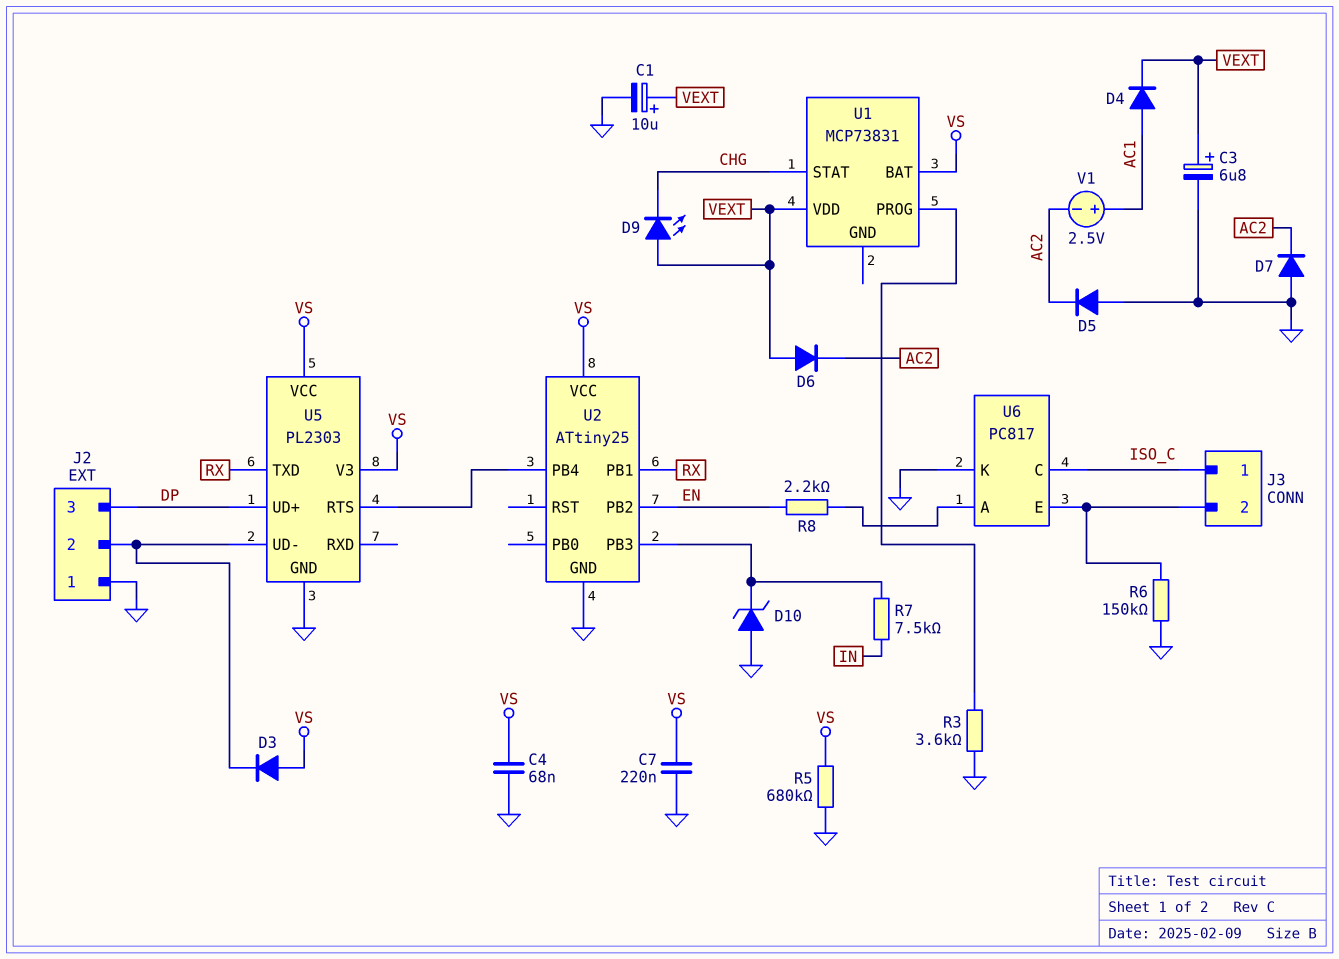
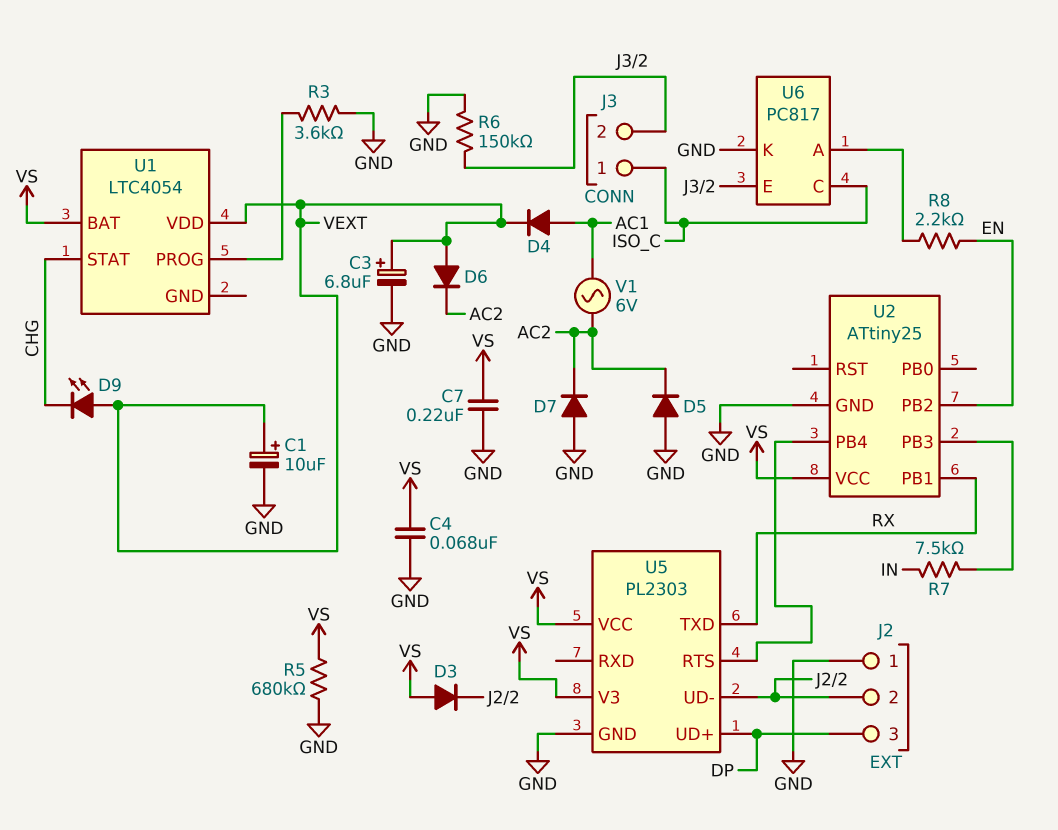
D10: zener (A GND, K U2/PB3) -> none
U1: MCP73831 -> LTC4054
V1: 2.5V (plus AC1, minus AC2) -> AC 6V (AC1, AC2)

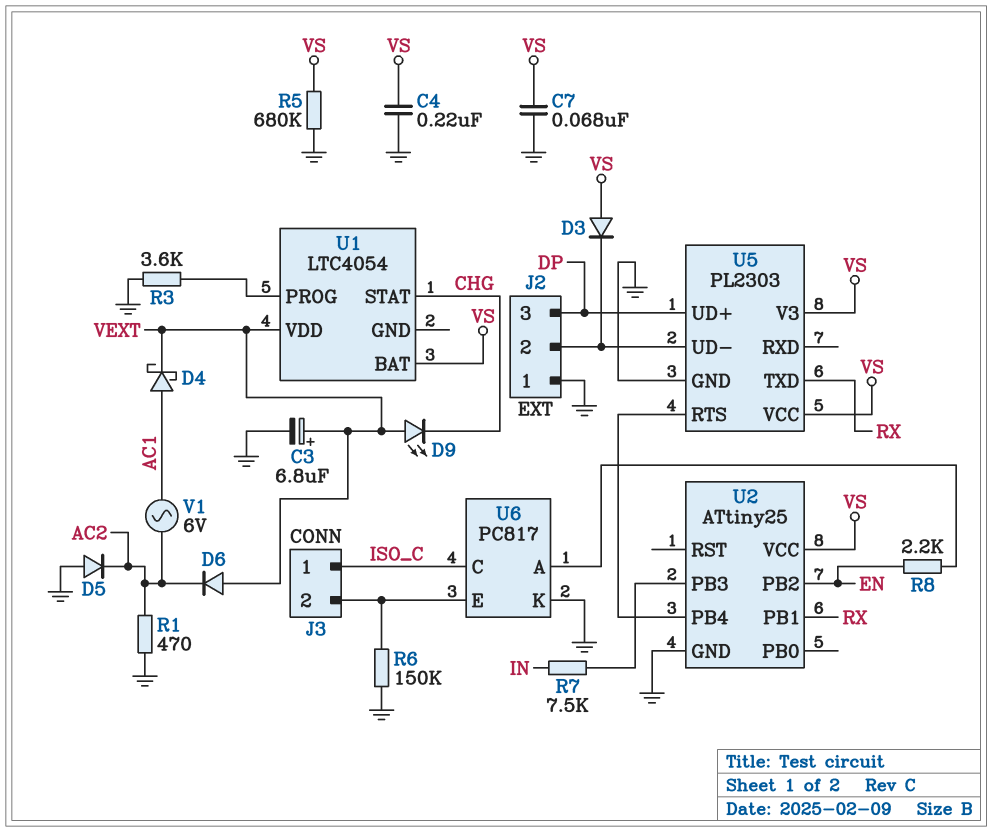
C1: 10uF (plus VEXT, minus GND) -> none
C4: 68nF (GND, VS) -> 220nF (GND, VS)
C7: 220nF (GND, VS) -> 68nF (GND, VS)
D4: diode (A AC1, K VEXT) -> schottky (A AC1, K VEXT)
D7: diode (A GND, K AC2) -> none
R1: none -> 470 (AC2, GND)

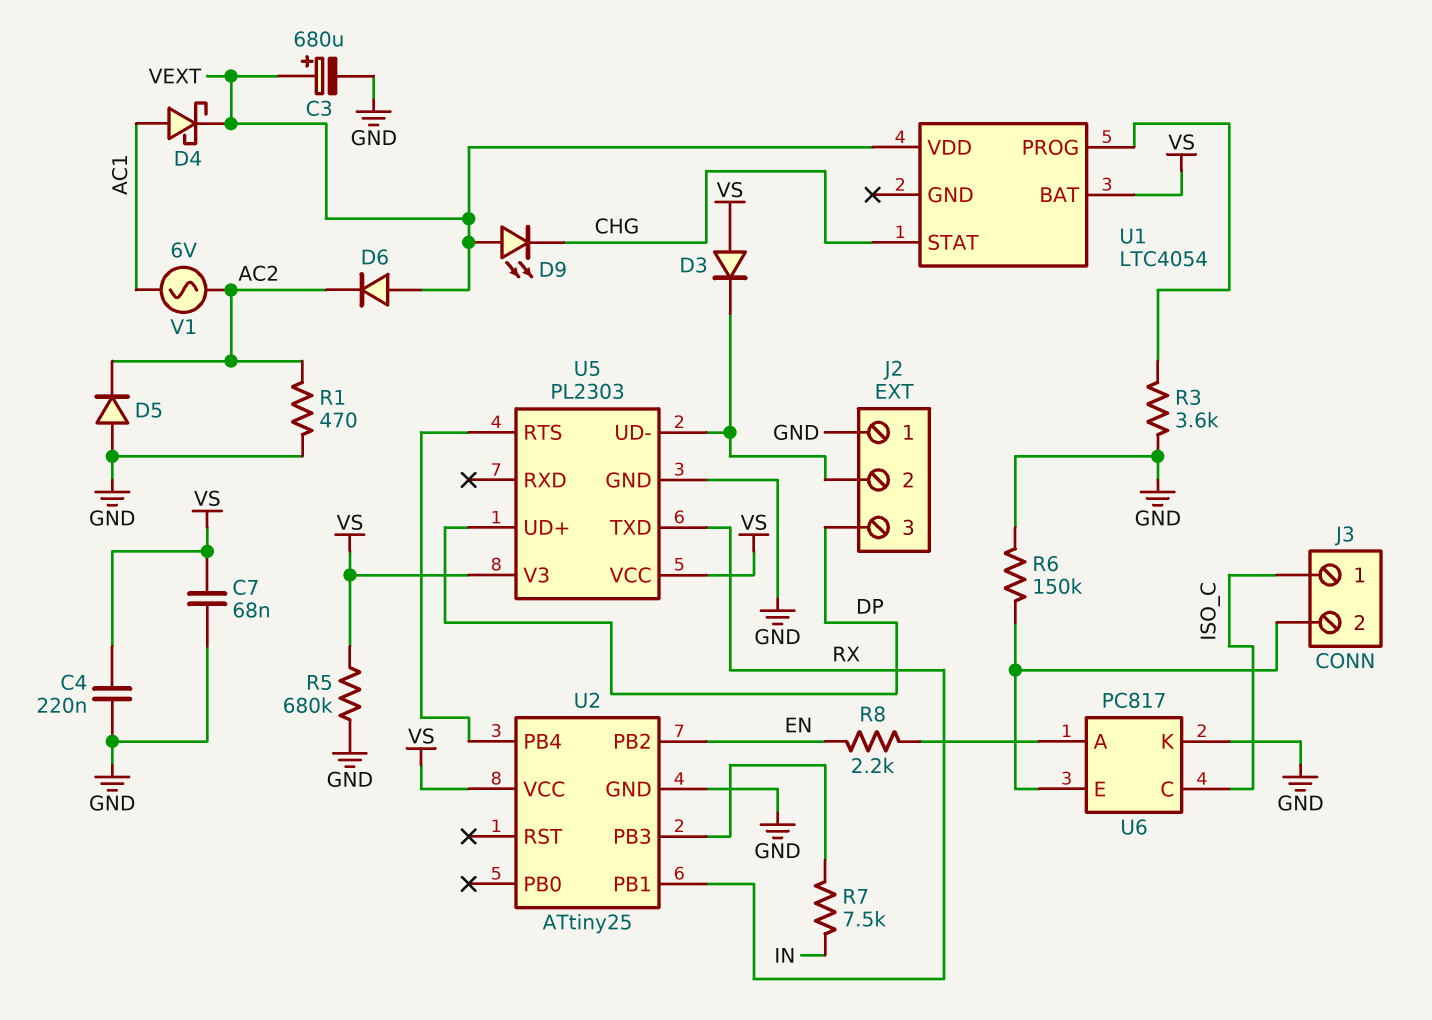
C3: 6.8uF (plus VEXT, minus GND) -> 680uF (plus VEXT, minus GND)

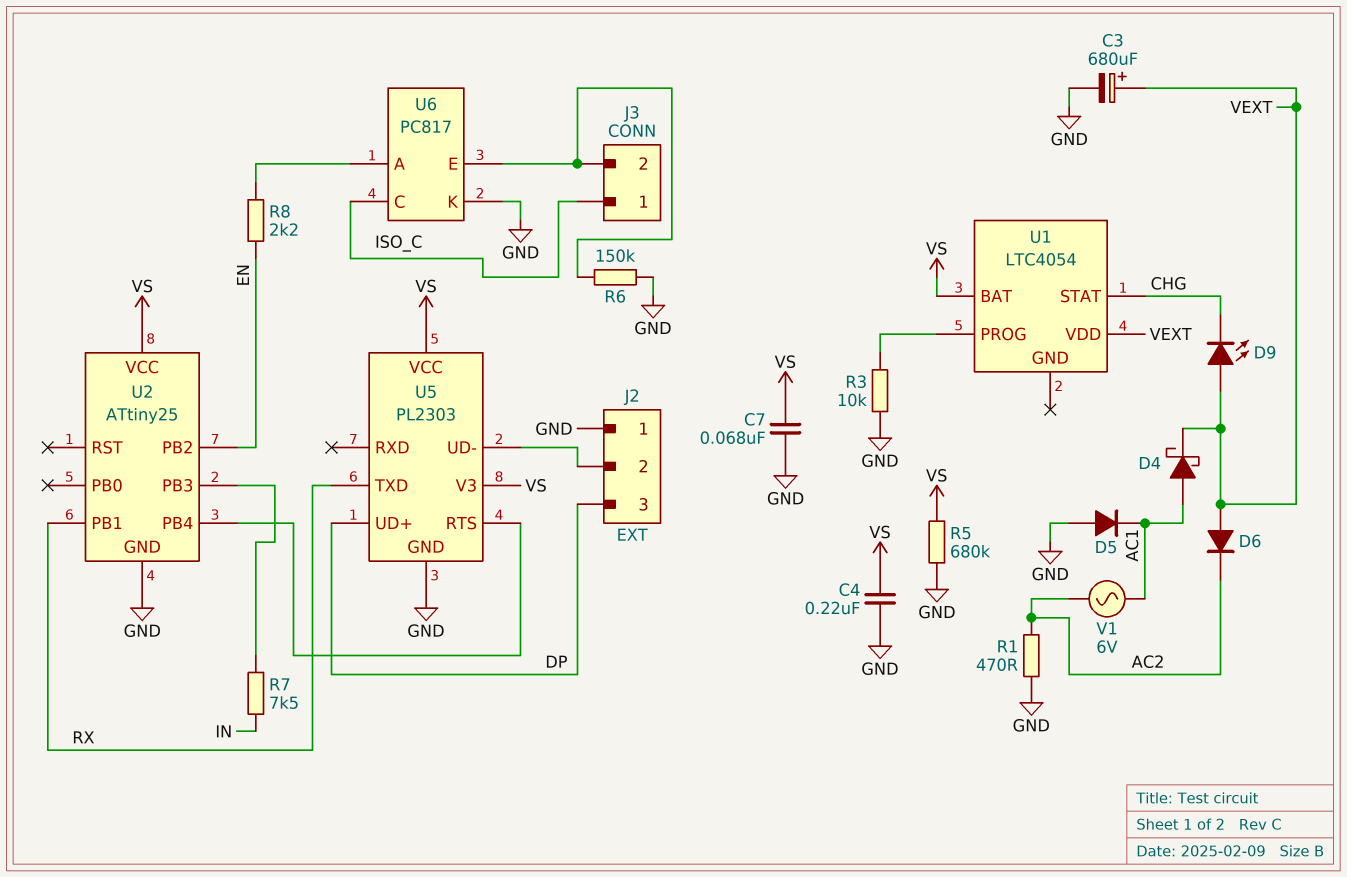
D3: diode (A VS, K J2/2) -> none
D5: diode (A GND, K AC2) -> diode (A GND, K AC1)
R3: 3.6k (GND, U1/PROG) -> 10k (GND, U1/PROG)

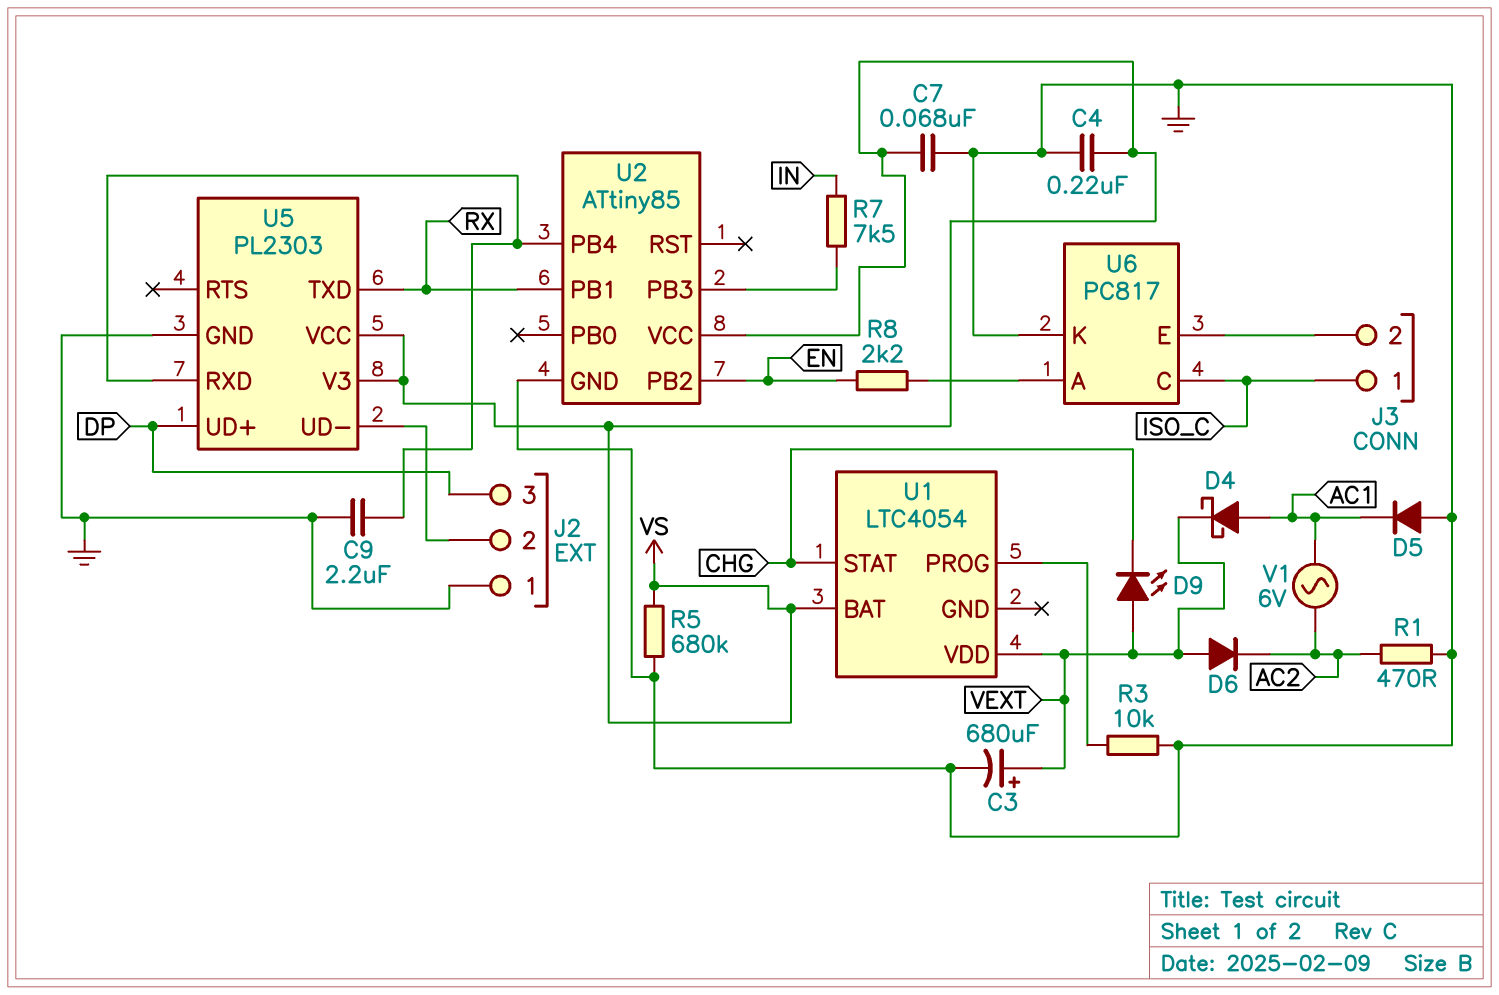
C9: none -> 2.2uF (GND, U2/PB4)
R6: 150k (GND, J3/2) -> none
U2: ATtiny25 -> ATtiny85
U5 pin RTS: U2/PB4 -> none
U5 pin RXD: none -> U2/PB4

